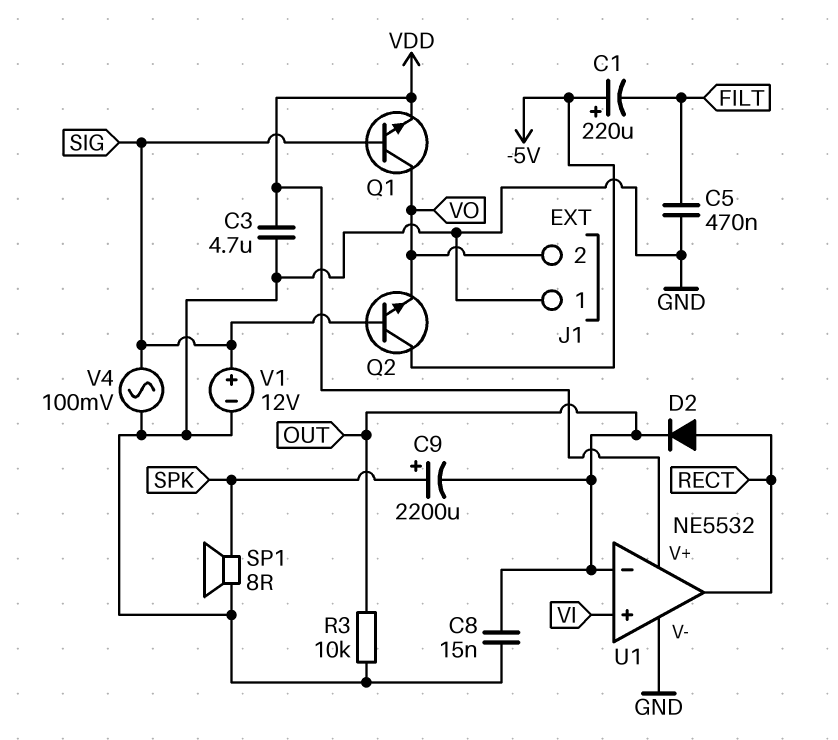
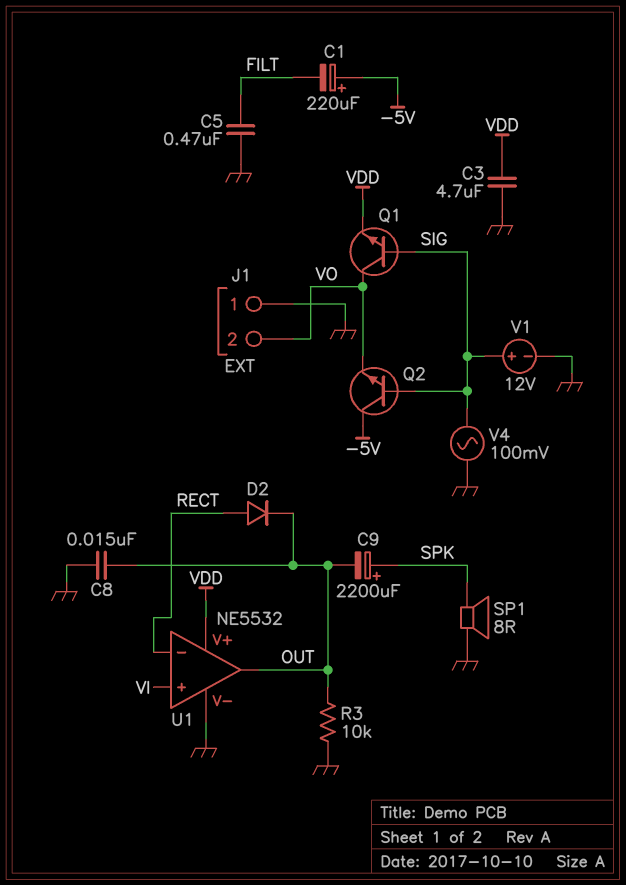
U1 pin in-: OUT -> RECT
U1 pin out: RECT -> OUT

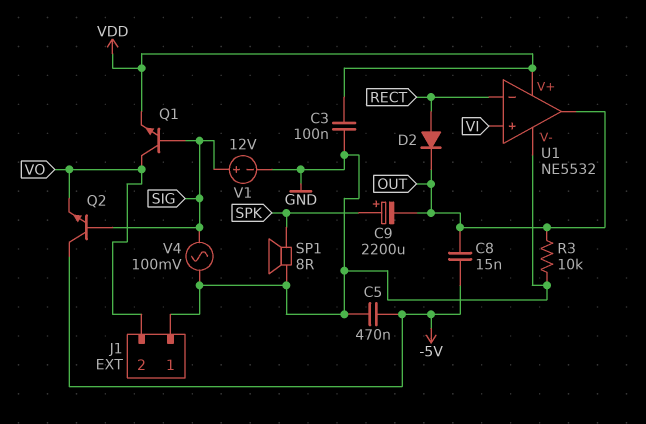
C1: 220uF (plus -5V, minus FILT) -> none
C3: 4.7uF (GND, VDD) -> 100nF (GND, VDD)
C5: 470nF (FILT, GND) -> 470nF (-5V, GND)
C8: 15nF (GND, OUT) -> 15nF (-5V, OUT)

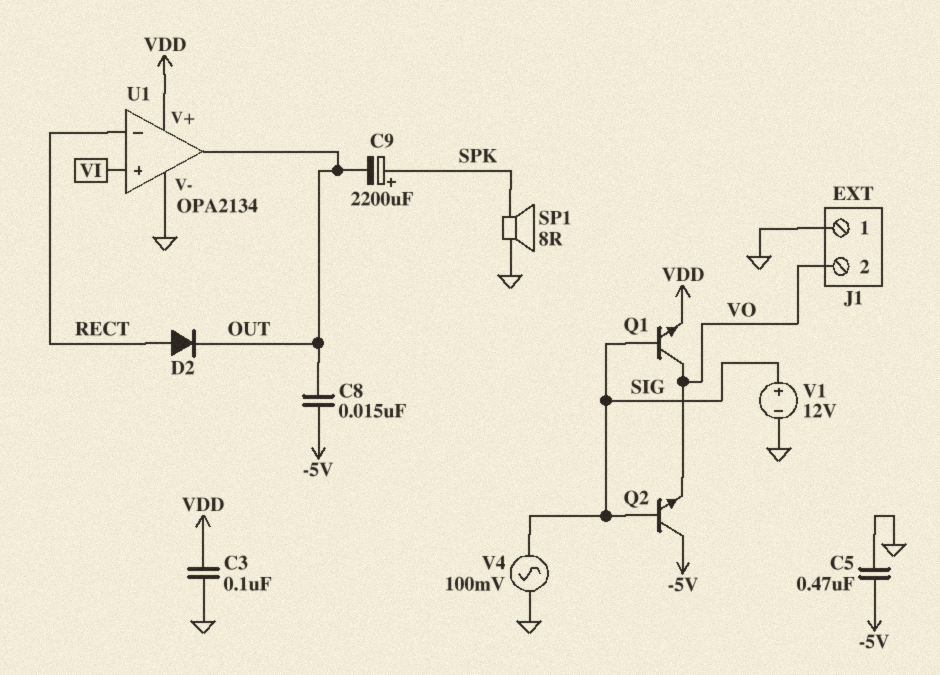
R3: 10k (GND, OUT) -> none
U1: NE5532 -> OPA2134

